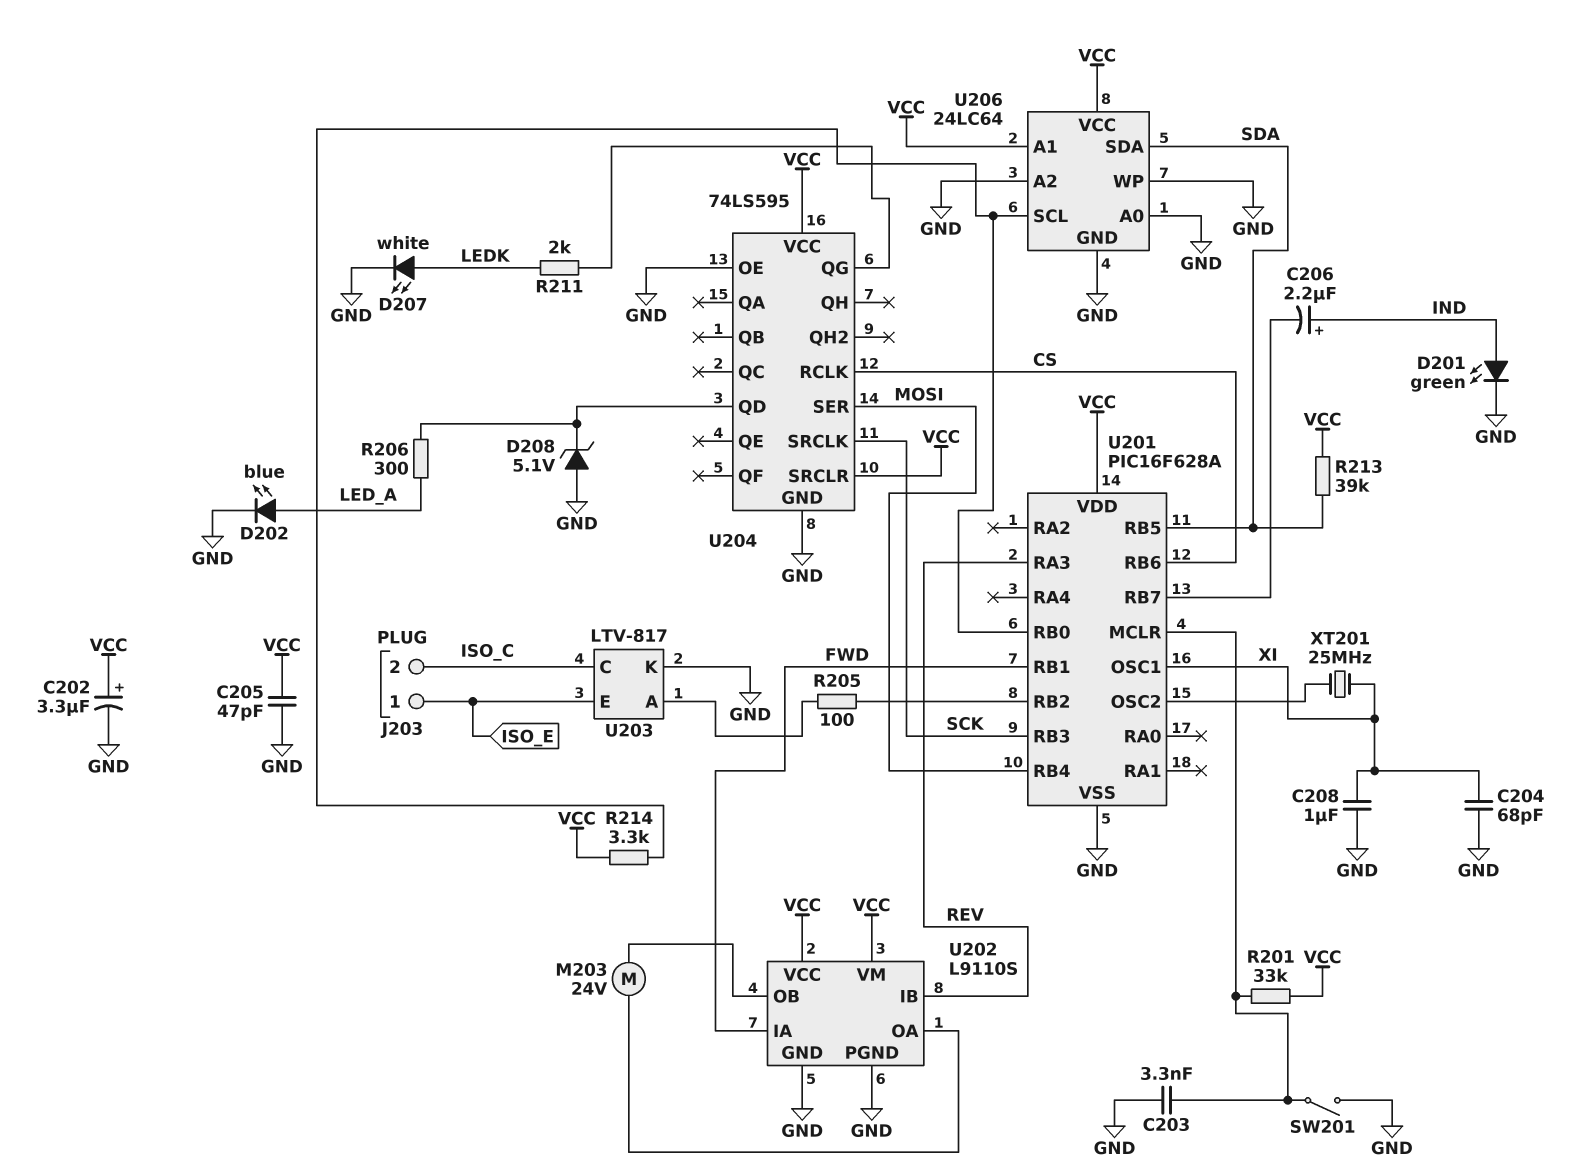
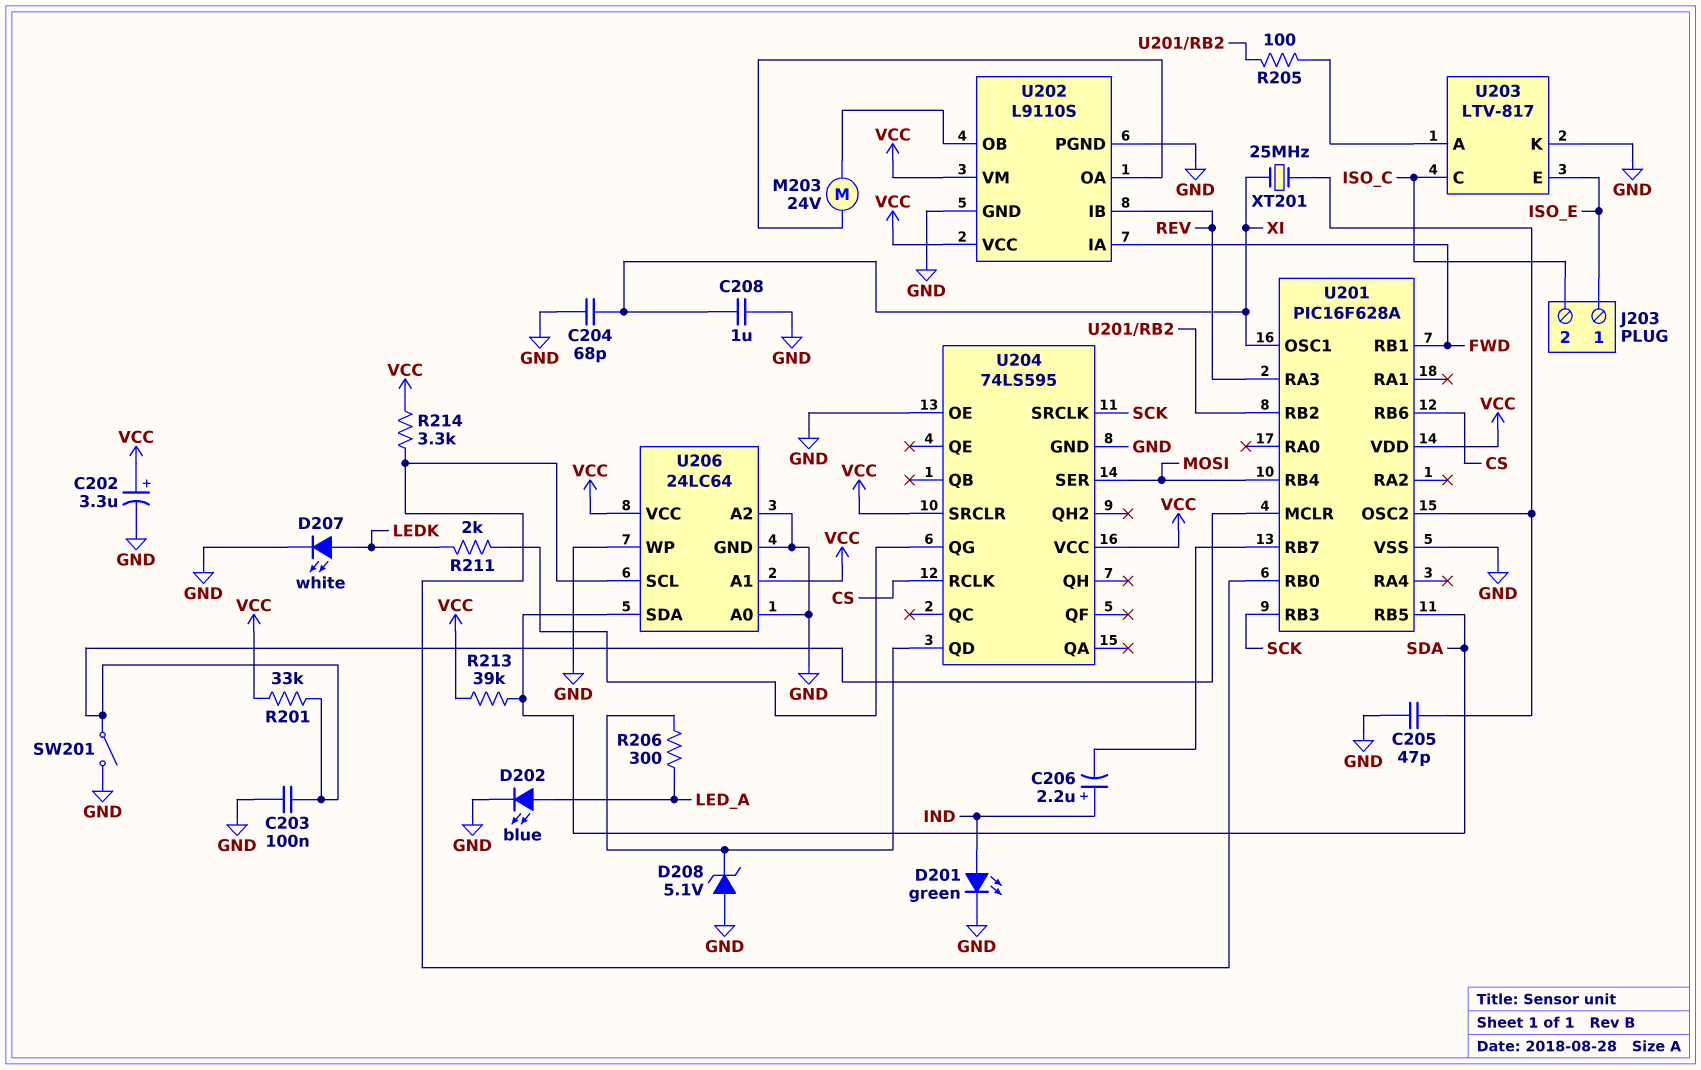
C203: 3.3nF (GND, U201/MCLR) -> 100nF (GND, U201/MCLR)
C205: 47pF (GND, VCC) -> 47pF (GND, U201/OSC2)

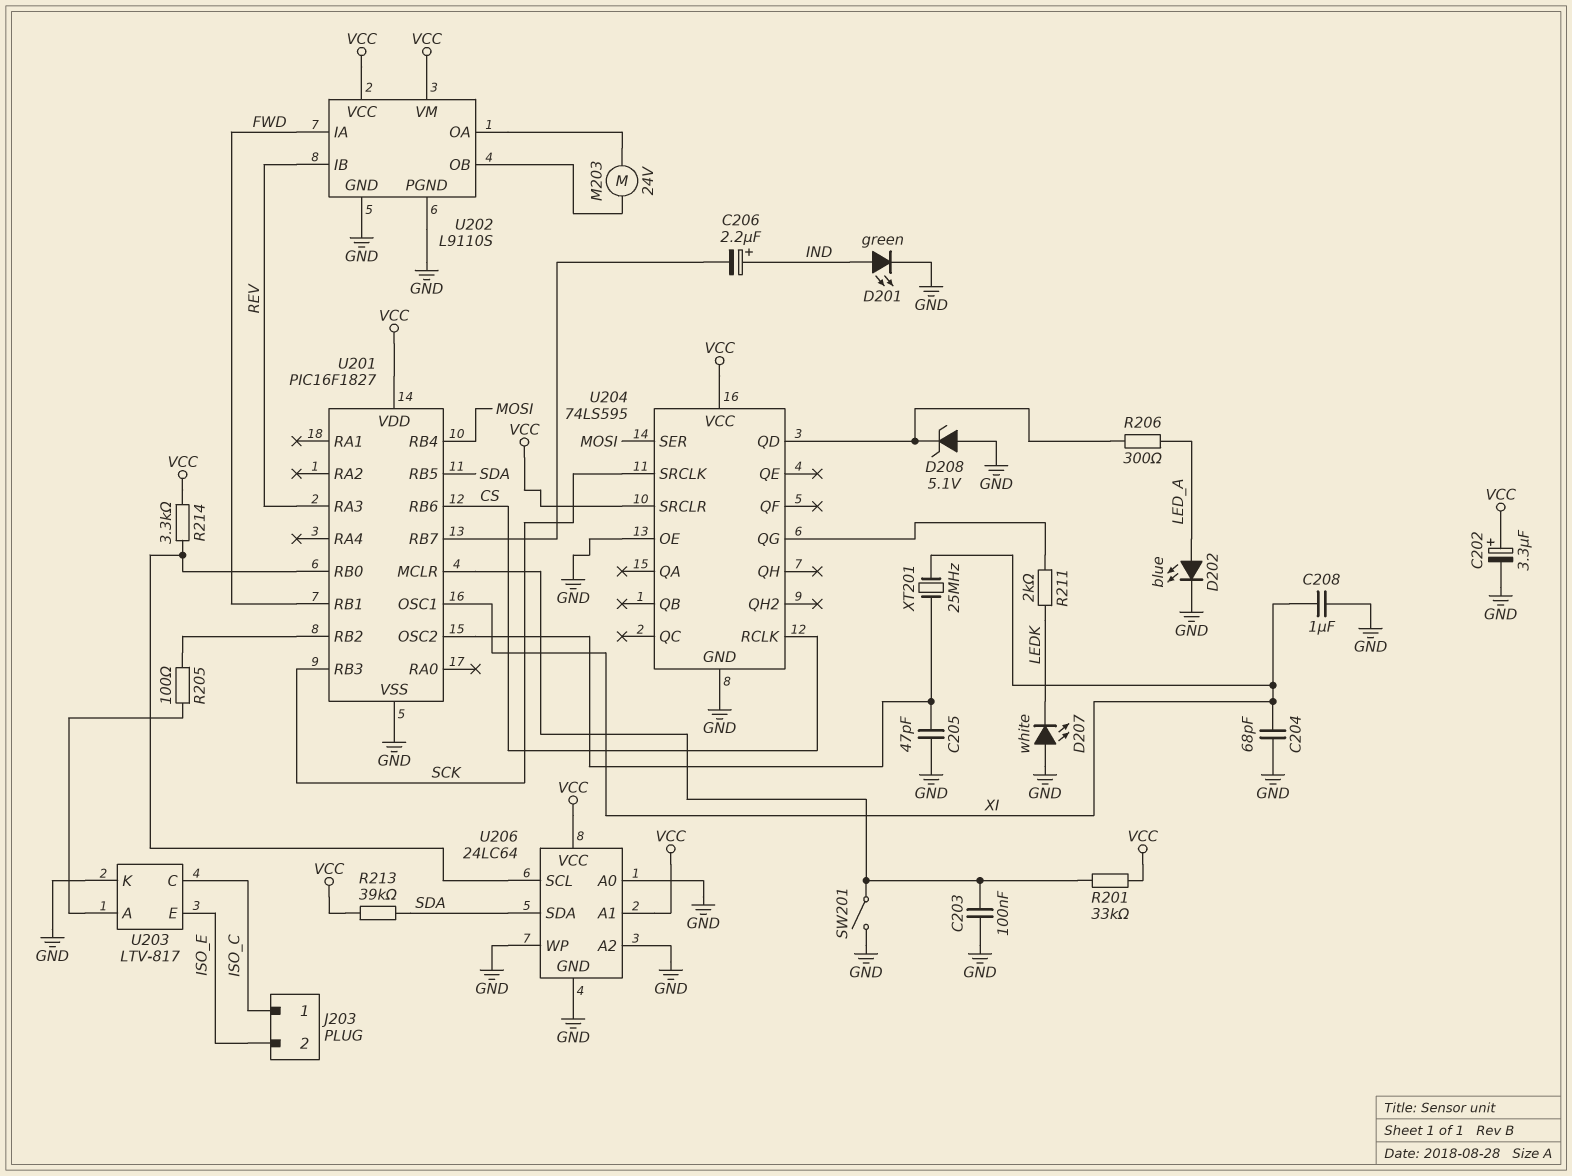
D207: LED white (A LEDK, K GND) -> LED white (A GND, K LEDK)
J203 pin 1: ISO_E -> ISO_C
J203 pin 2: ISO_C -> ISO_E
U201: PIC16F628A -> PIC16F1827

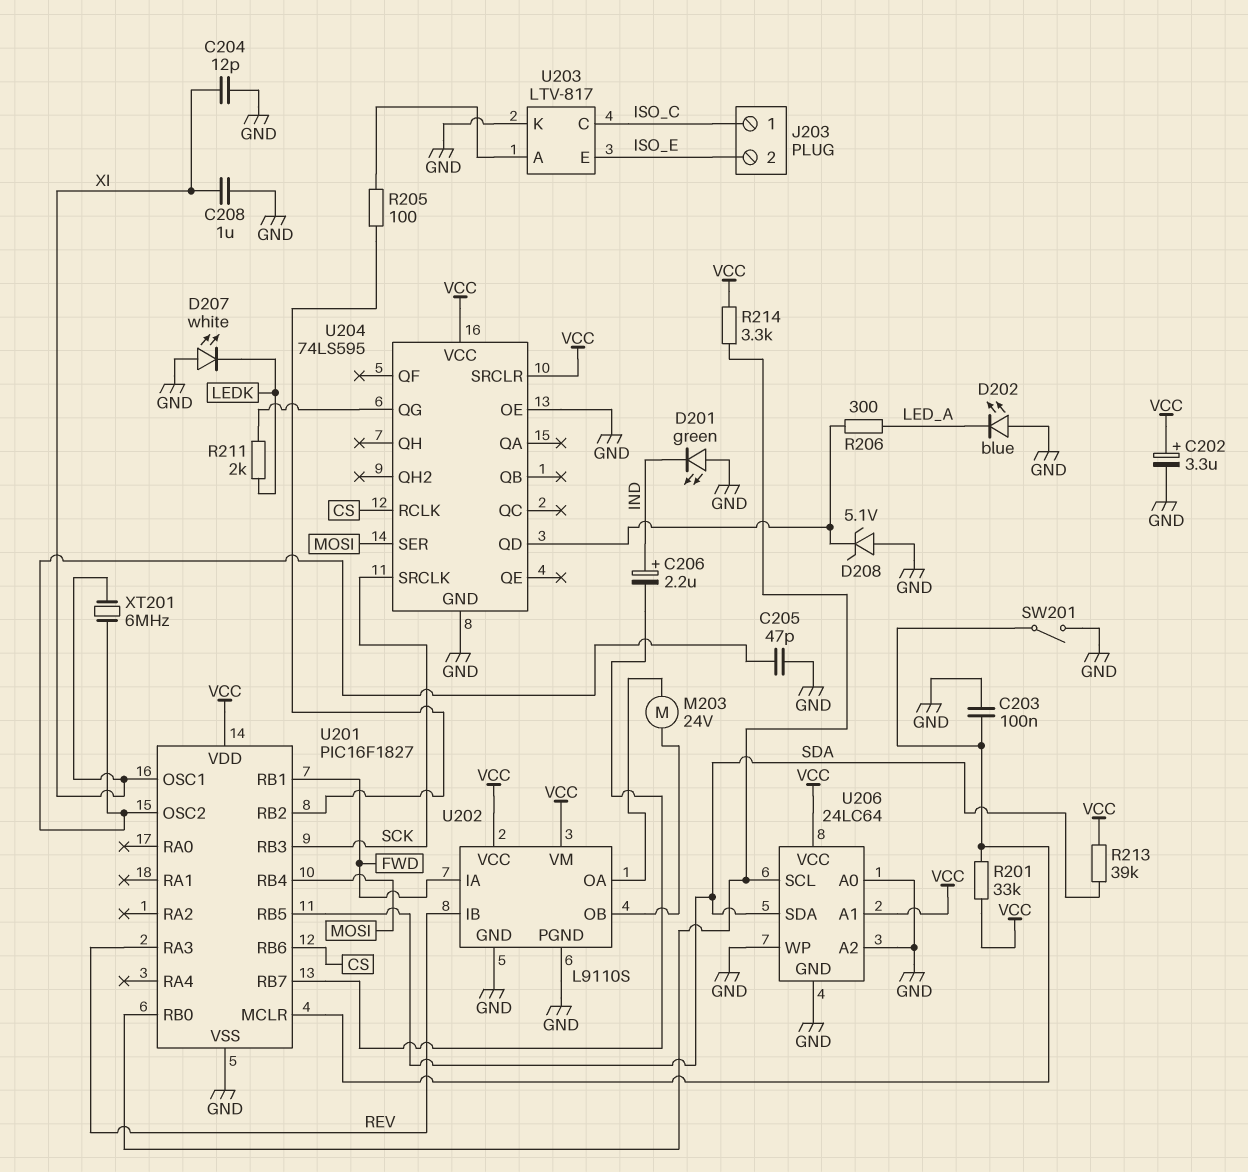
C204: 68pF (GND, XI) -> 12pF (GND, XI)
D201: LED green (A IND, K GND) -> LED green (A GND, K IND)
D202: LED blue (A LED_A, K GND) -> LED blue (A GND, K LED_A)
XT201: 25MHz (U201/OSC2, XI) -> 6MHz (U201/OSC2, XI)

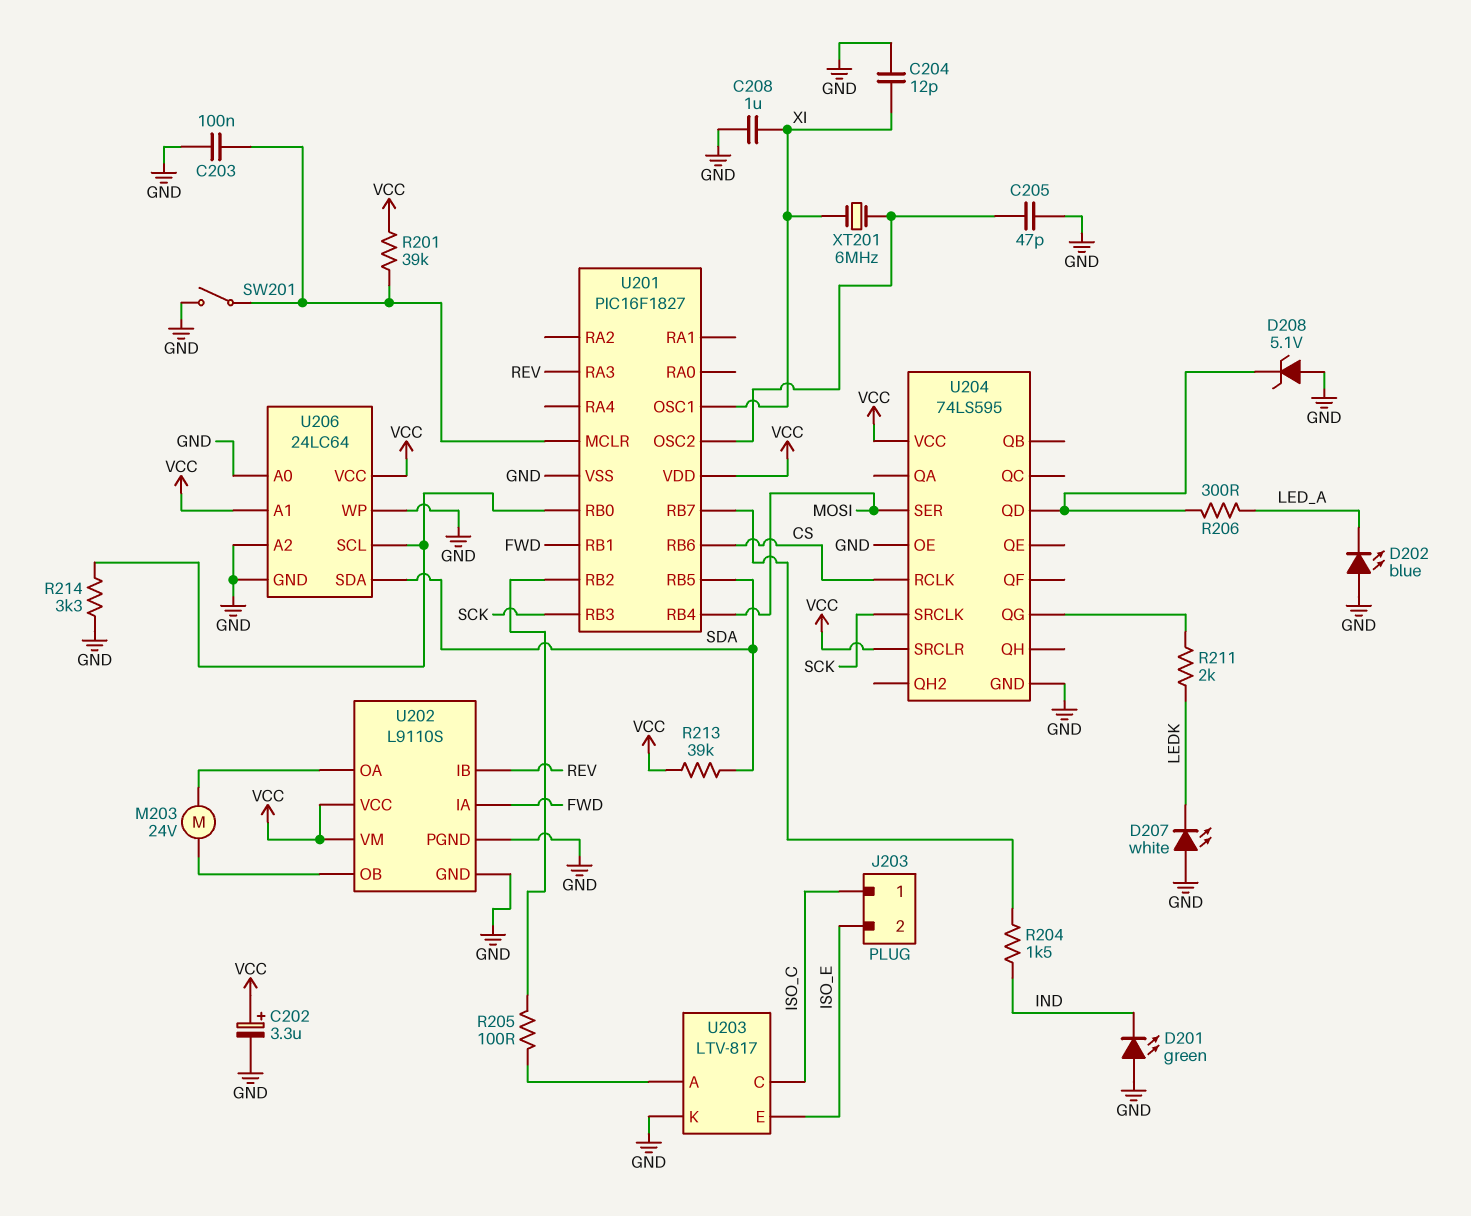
C206: 2.2uF (plus IND, minus U201/RB7) -> none
R201: 33k (U201/MCLR, VCC) -> 39k (U201/MCLR, VCC)
R204: none -> 1.5k (IND, U201/RB7)
R214: 3.3k (U201/RB0, VCC) -> 3.3k (GND, U201/RB0)

